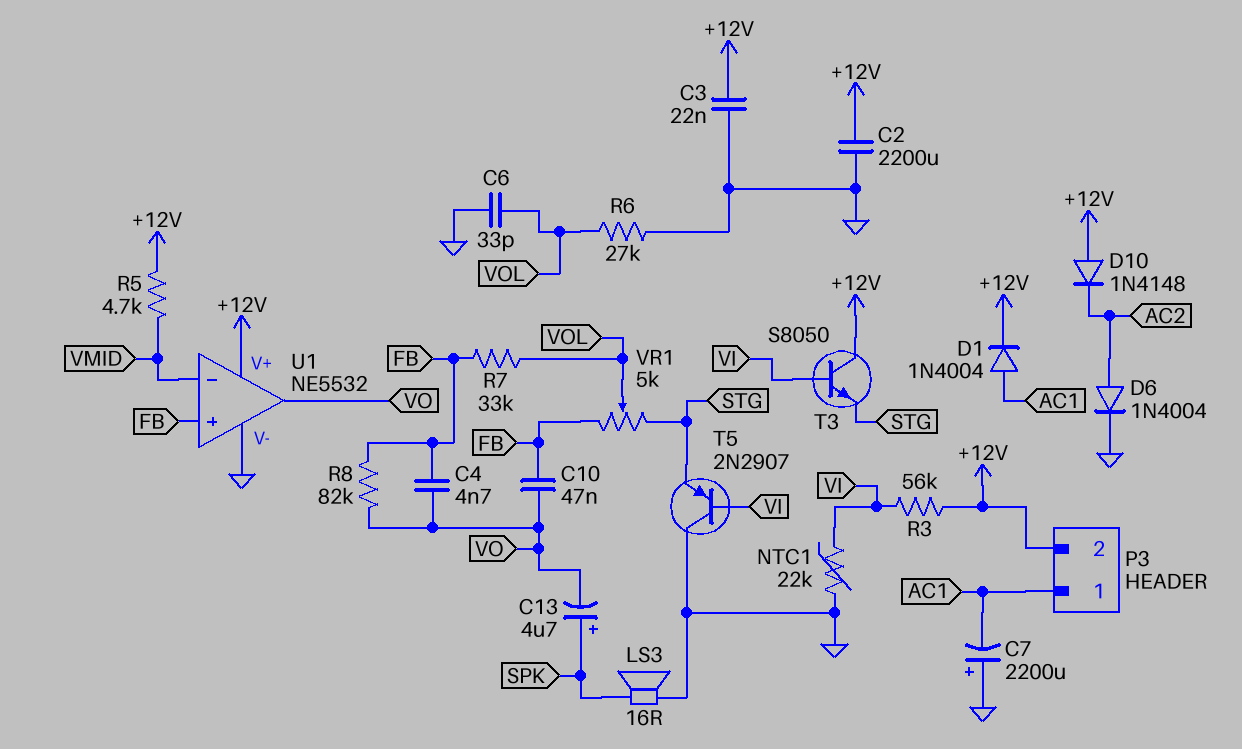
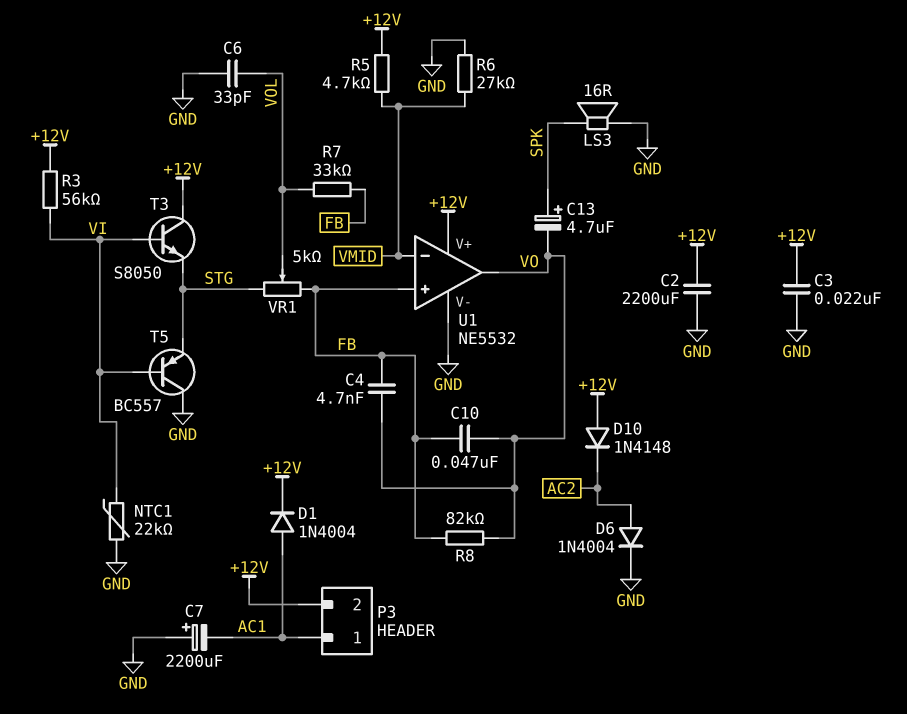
R6: 27k (GND, VOL) -> 27k (GND, VMID)
T5: PNP 2N2907 (B VI, C GND, E STG) -> PNP BC557 (B VI, C GND, E STG)

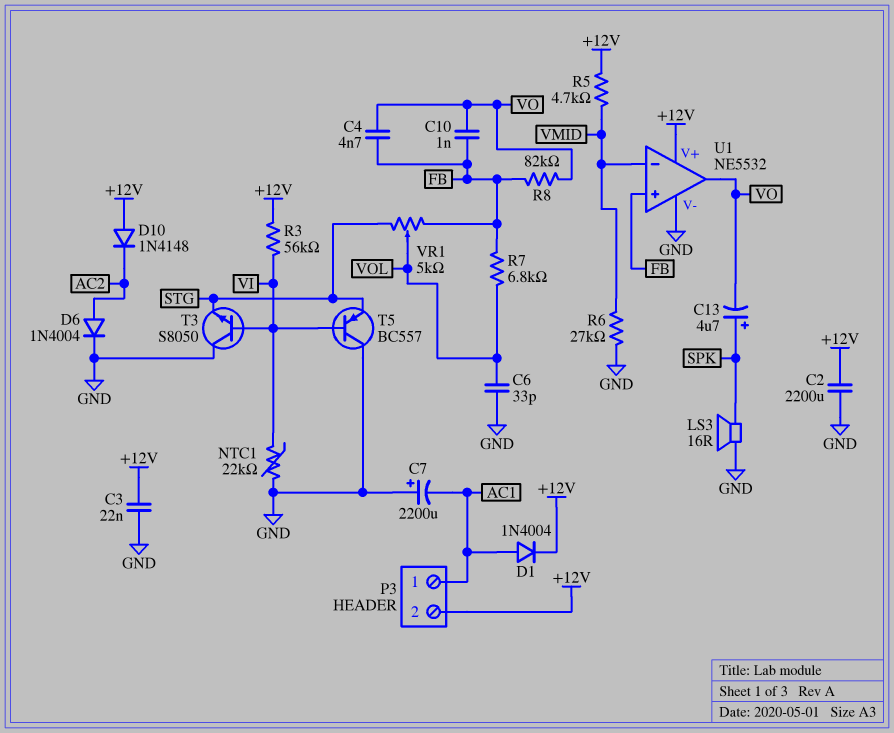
C10: 47nF (FB, VO) -> 1nF (FB, VO)
R7: 33k (FB, VOL) -> 6.8k (FB, VOL)
T3: NPN S8050 (B VI, C +12V, E STG) -> NPN S8050 (B VI, C GND, E STG)

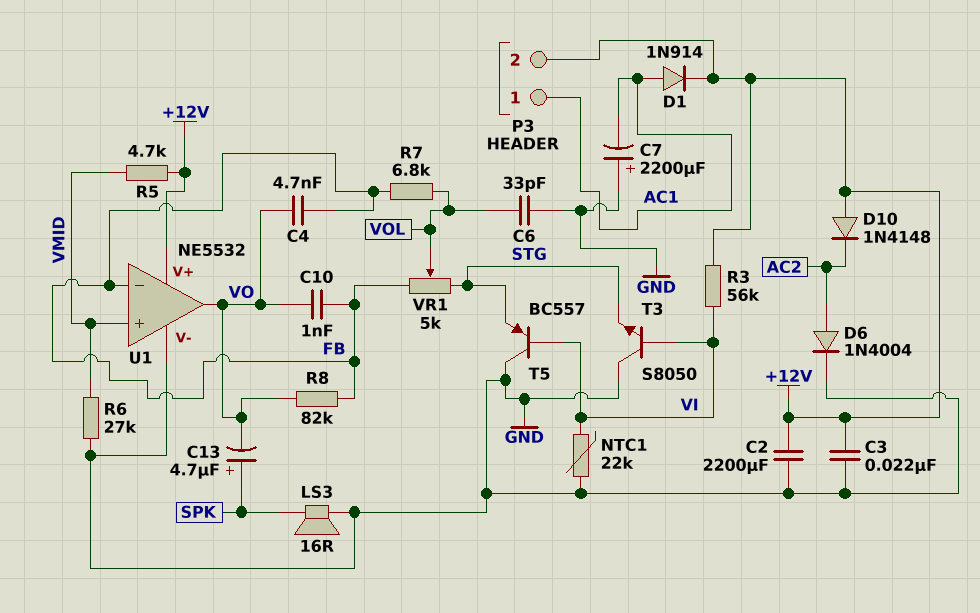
D1: diode 1N4004 (A AC1, K +12V) -> diode 1N914 (A AC1, K +12V)
U1 pin in+: FB -> VMID
U1 pin in-: VMID -> FB

